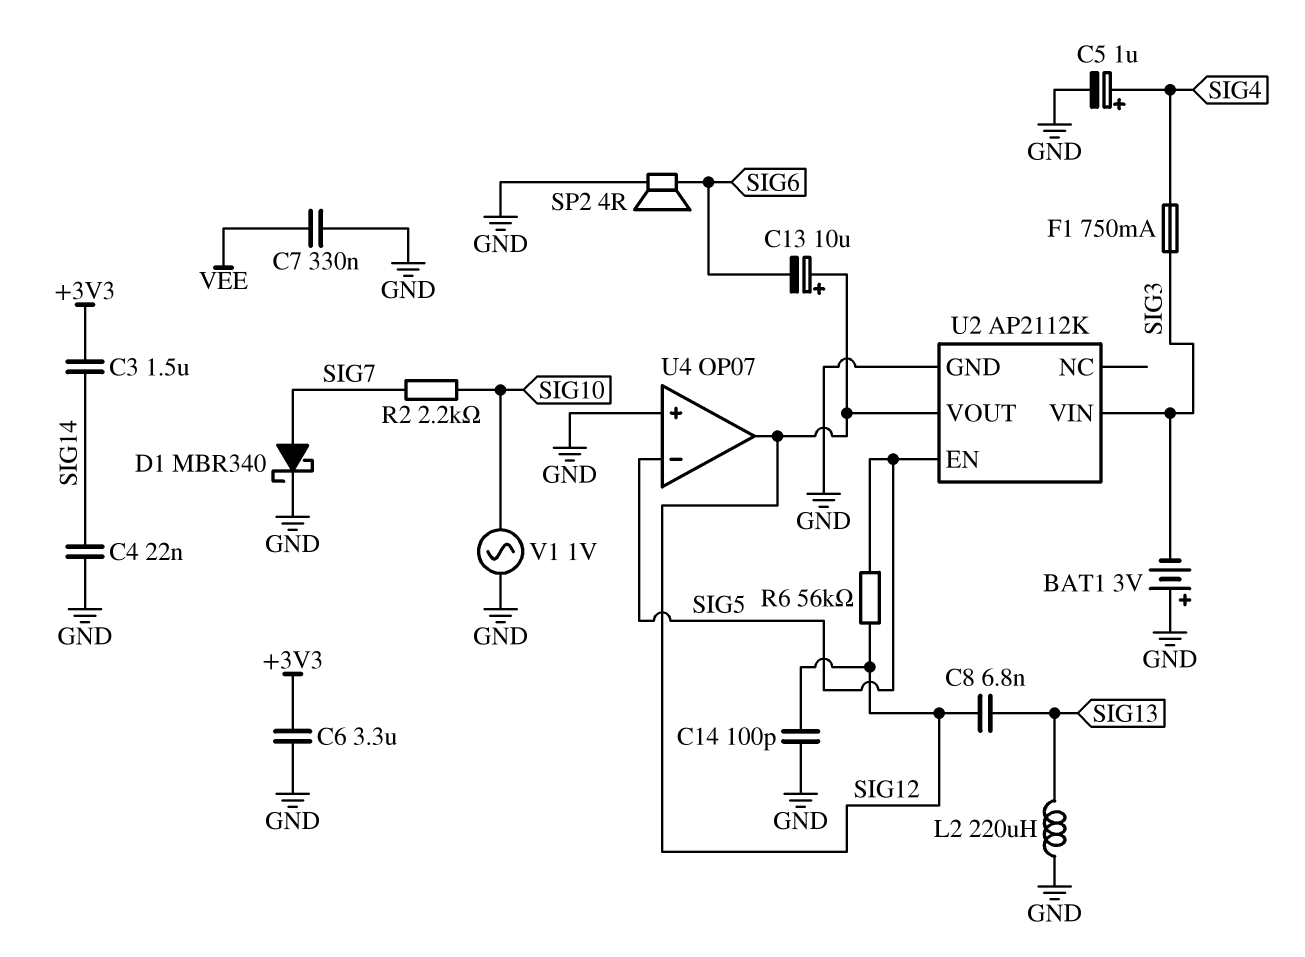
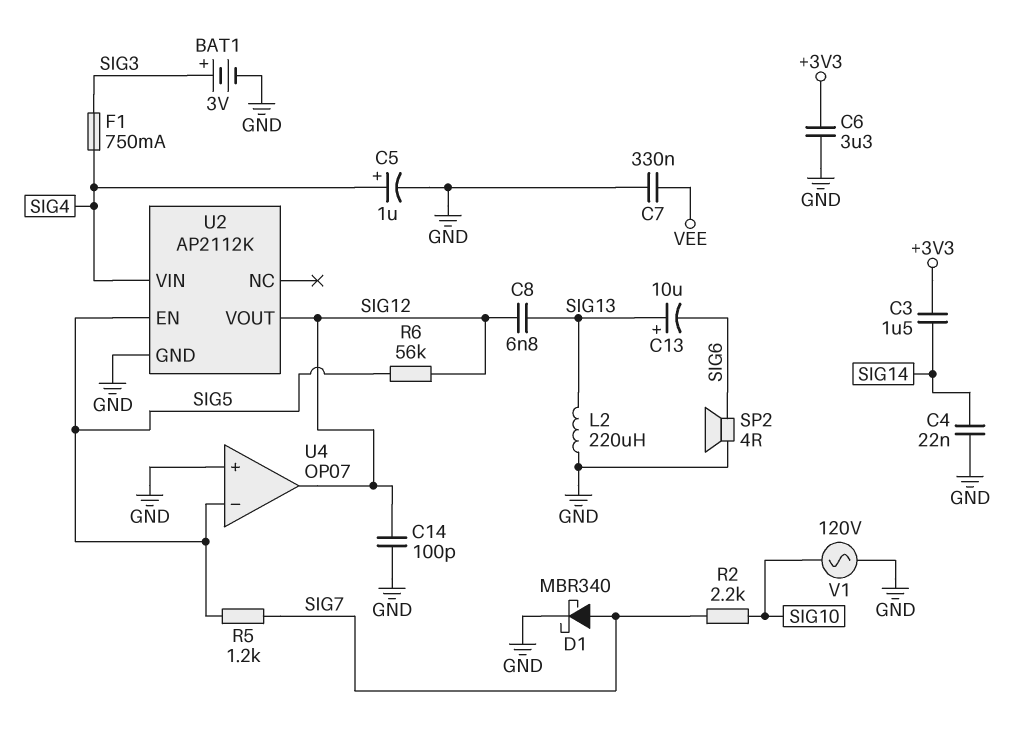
BAT1: 3V (plus GND, minus SIG3) -> 3V (plus SIG3, minus GND)
C13: 10uF (plus SIG12, minus SIG6) -> 10uF (plus SIG13, minus SIG6)
R5: none -> 1.2k (SIG5, SIG7)
U2 pin VIN: SIG3 -> SIG4
V1: AC 1V (GND, SIG10) -> AC 120V (GND, SIG10)

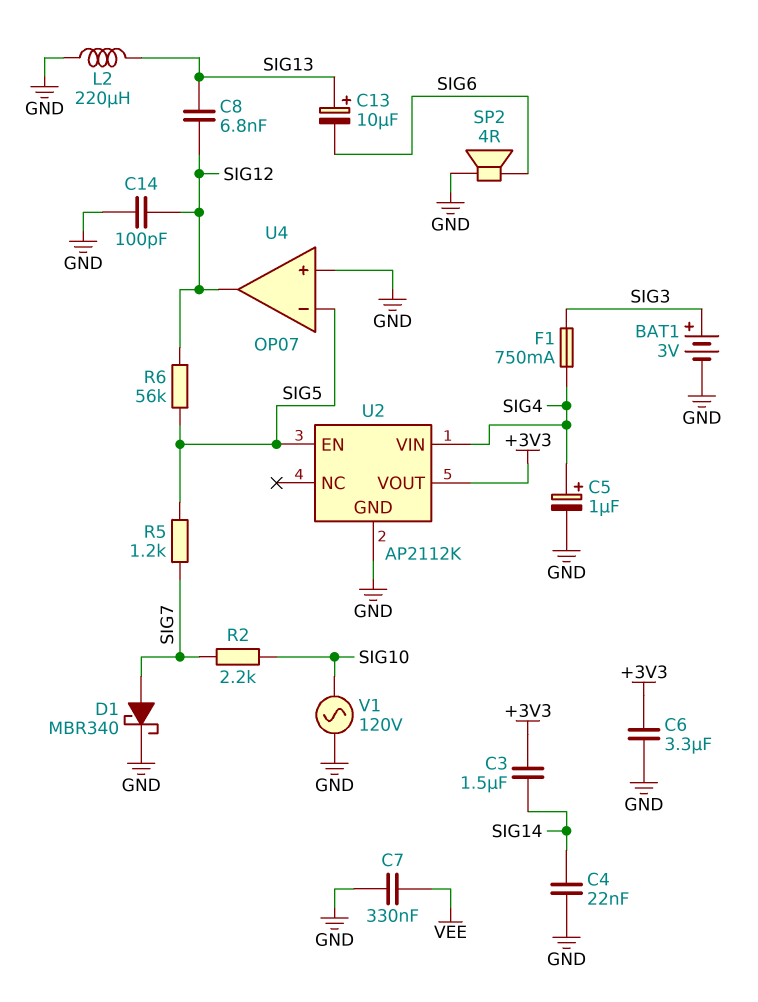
U2 pin VOUT: SIG12 -> +3V3

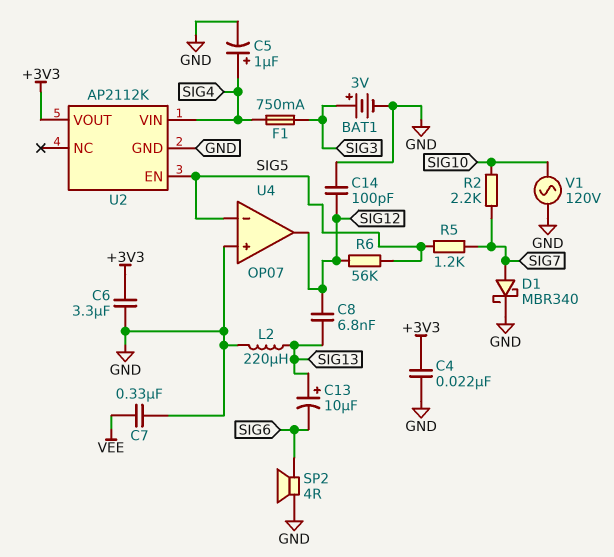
C3: 1.5uF (+3V3, SIG14) -> none
C4: 22nF (GND, SIG14) -> 22nF (+3V3, GND)

